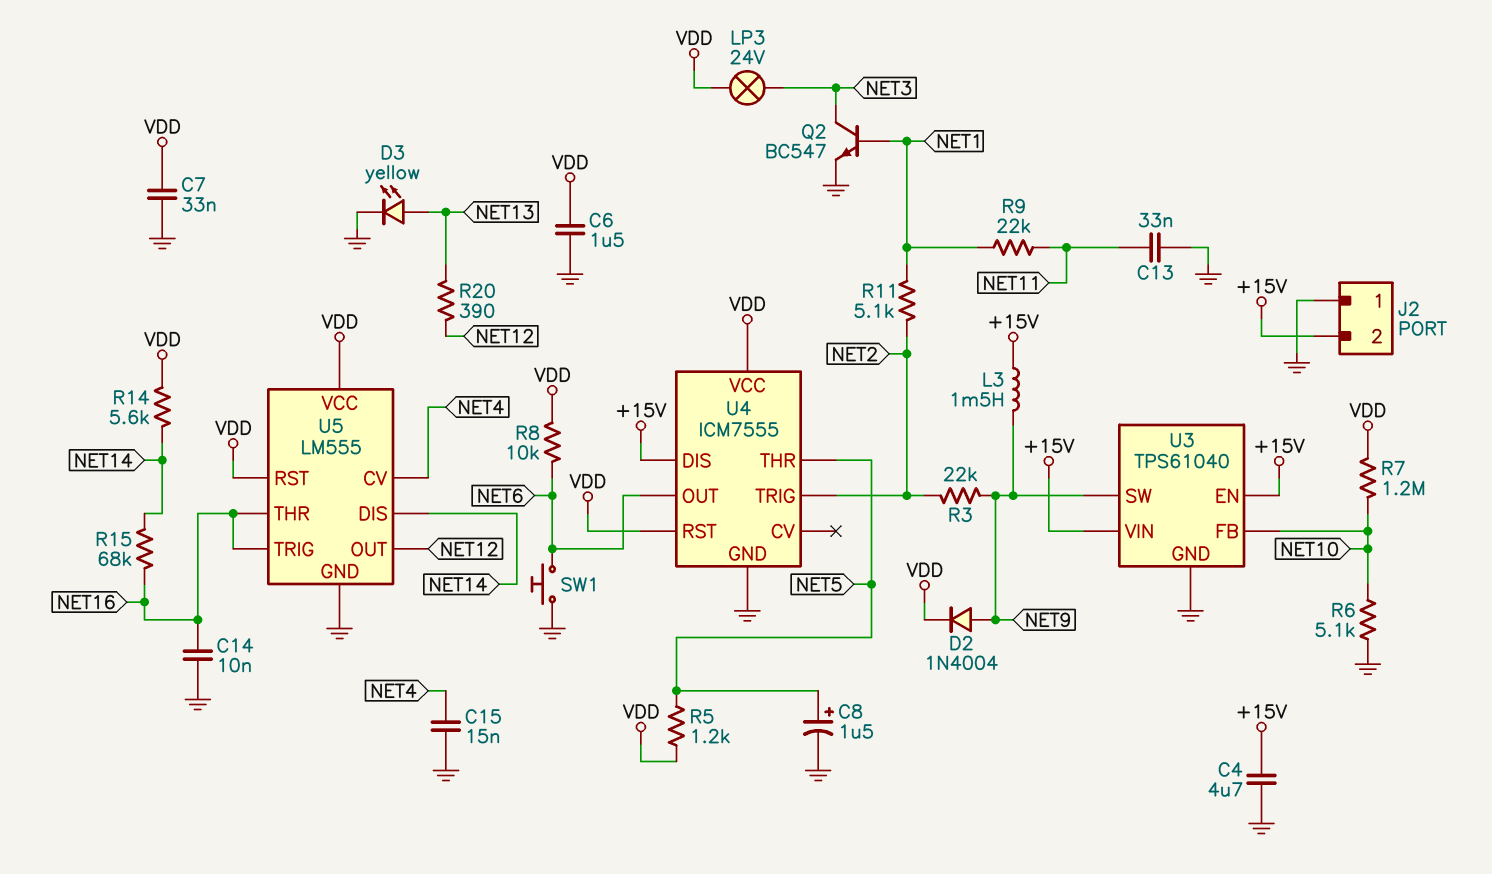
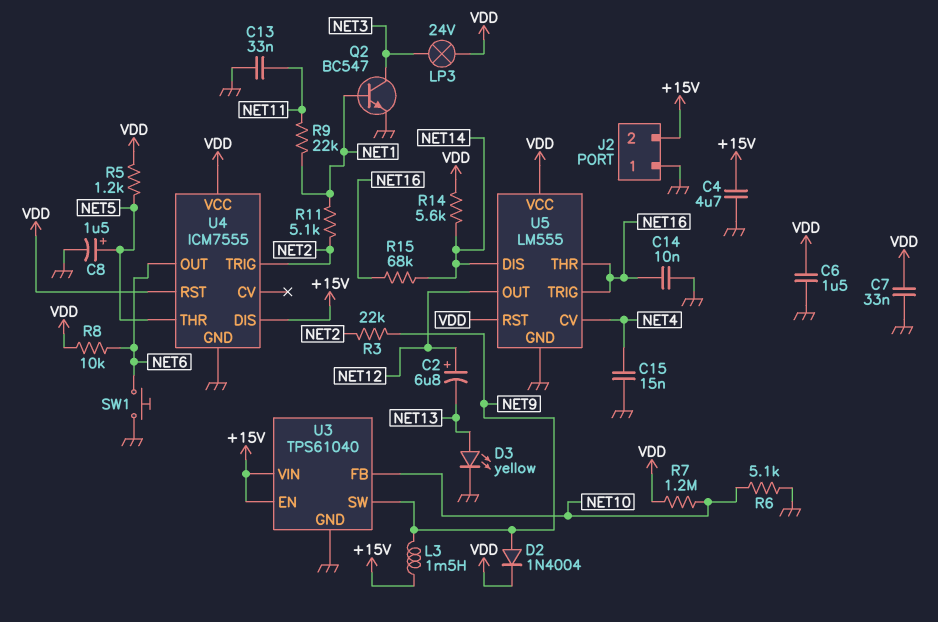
C2: none -> 6.8uF (plus NET12, minus NET13)
R20: 390 (NET12, NET13) -> none

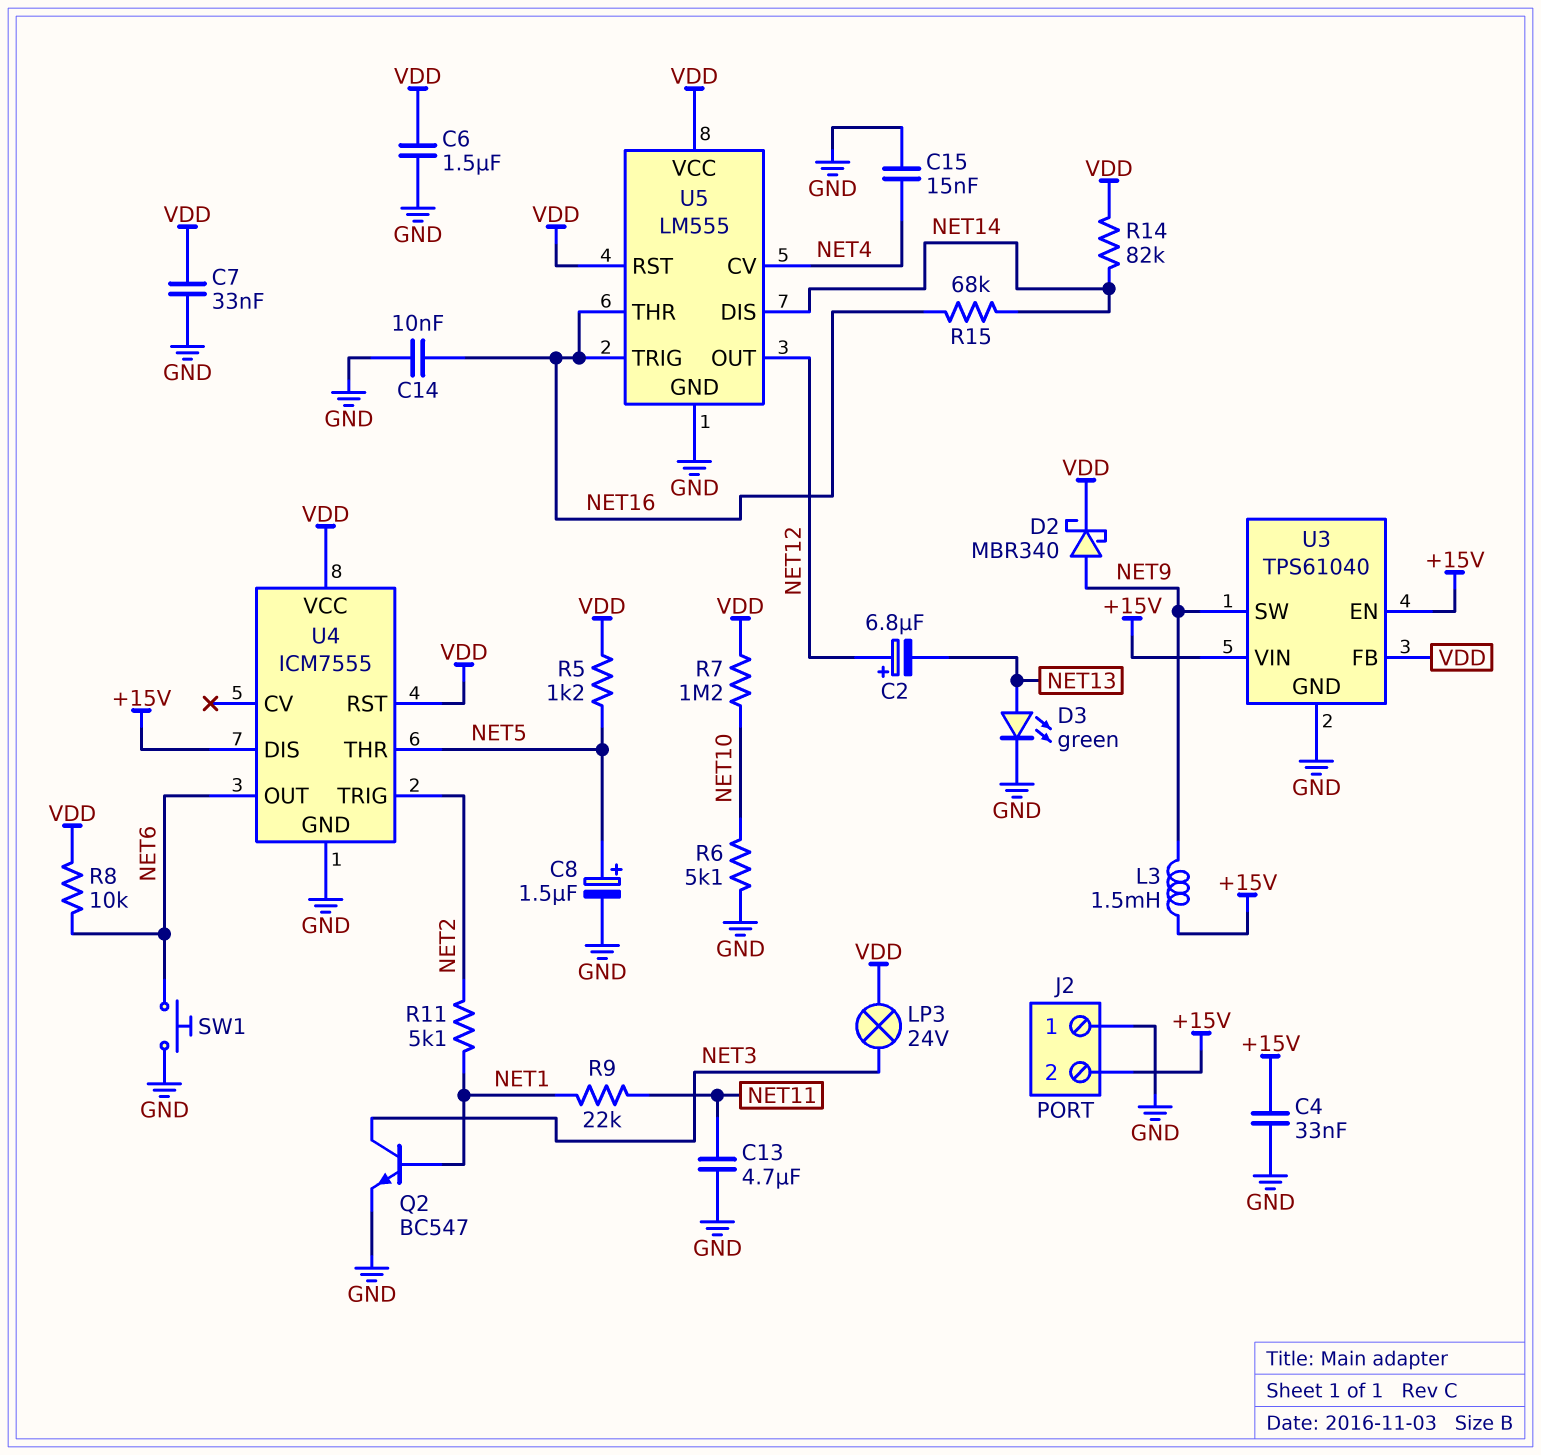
C4: 4.7uF (+15V, GND) -> 33nF (+15V, GND)
C13: 33nF (GND, NET11) -> 4.7uF (GND, NET11)
D2: diode 1N4004 (A NET9, K VDD) -> schottky MBR340 (A NET9, K VDD)
D3: LED yellow (A NET13, K GND) -> LED green (A NET13, K GND)
R3: 22k (NET2, NET9) -> none
R14: 5.6k (NET14, VDD) -> 82k (NET14, VDD)
U3 pin FB: NET10 -> VDD

